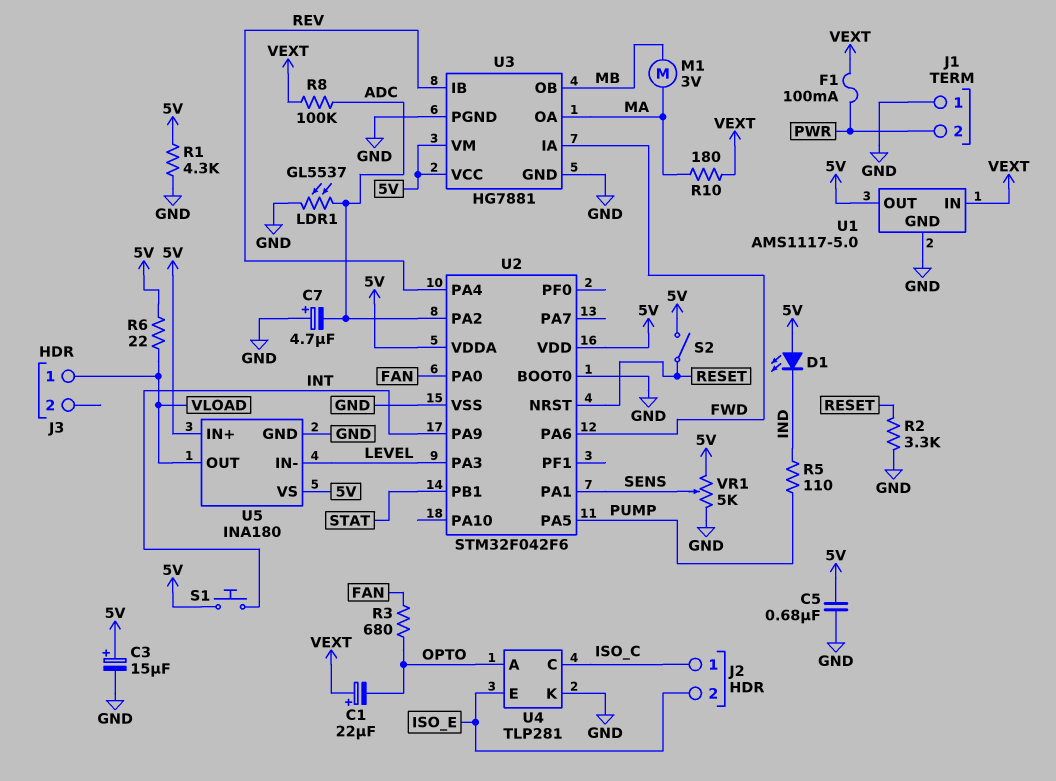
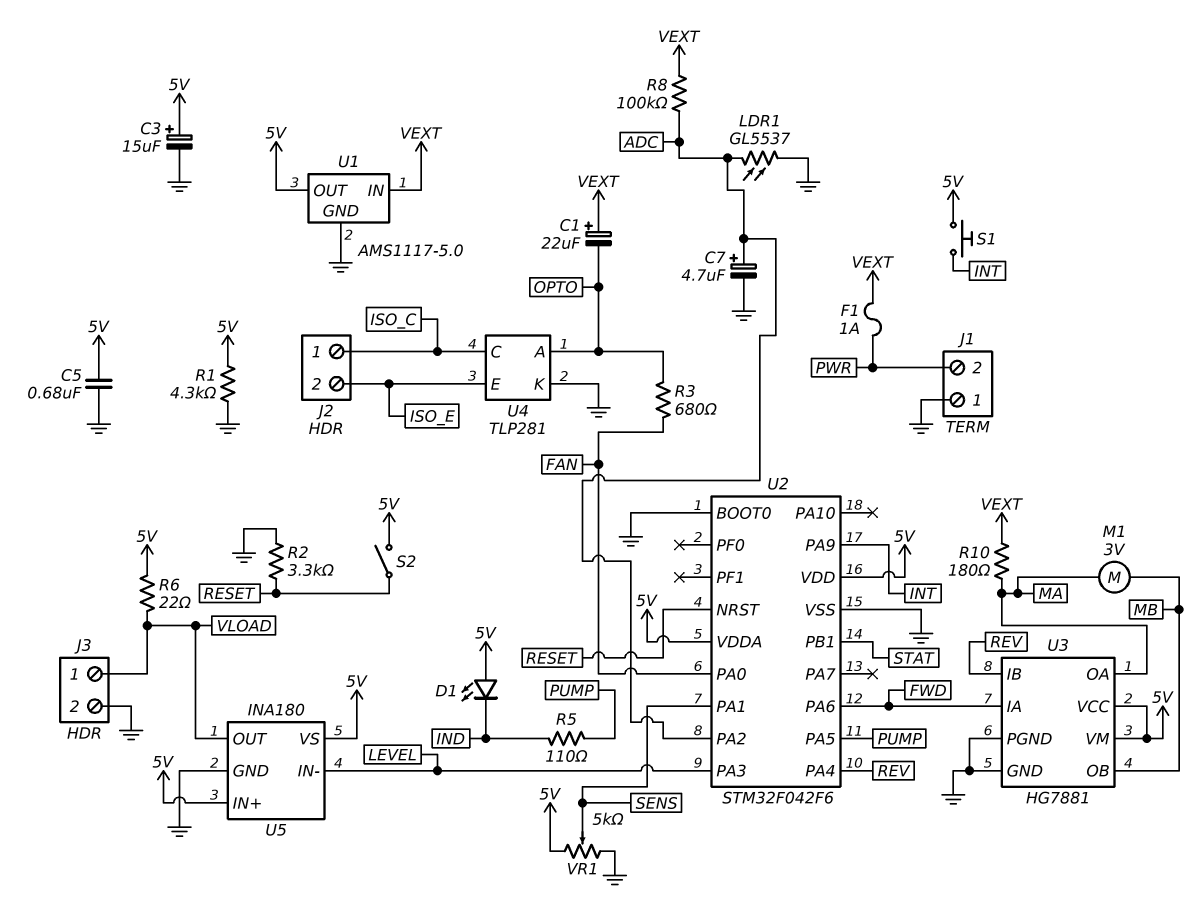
C7: 4.7uF (plus GND, minus ADC) -> 4.7uF (plus ADC, minus GND)
F1: 100mA (PWR, VEXT) -> 1A (PWR, VEXT)
J3 pin 2: none -> GND

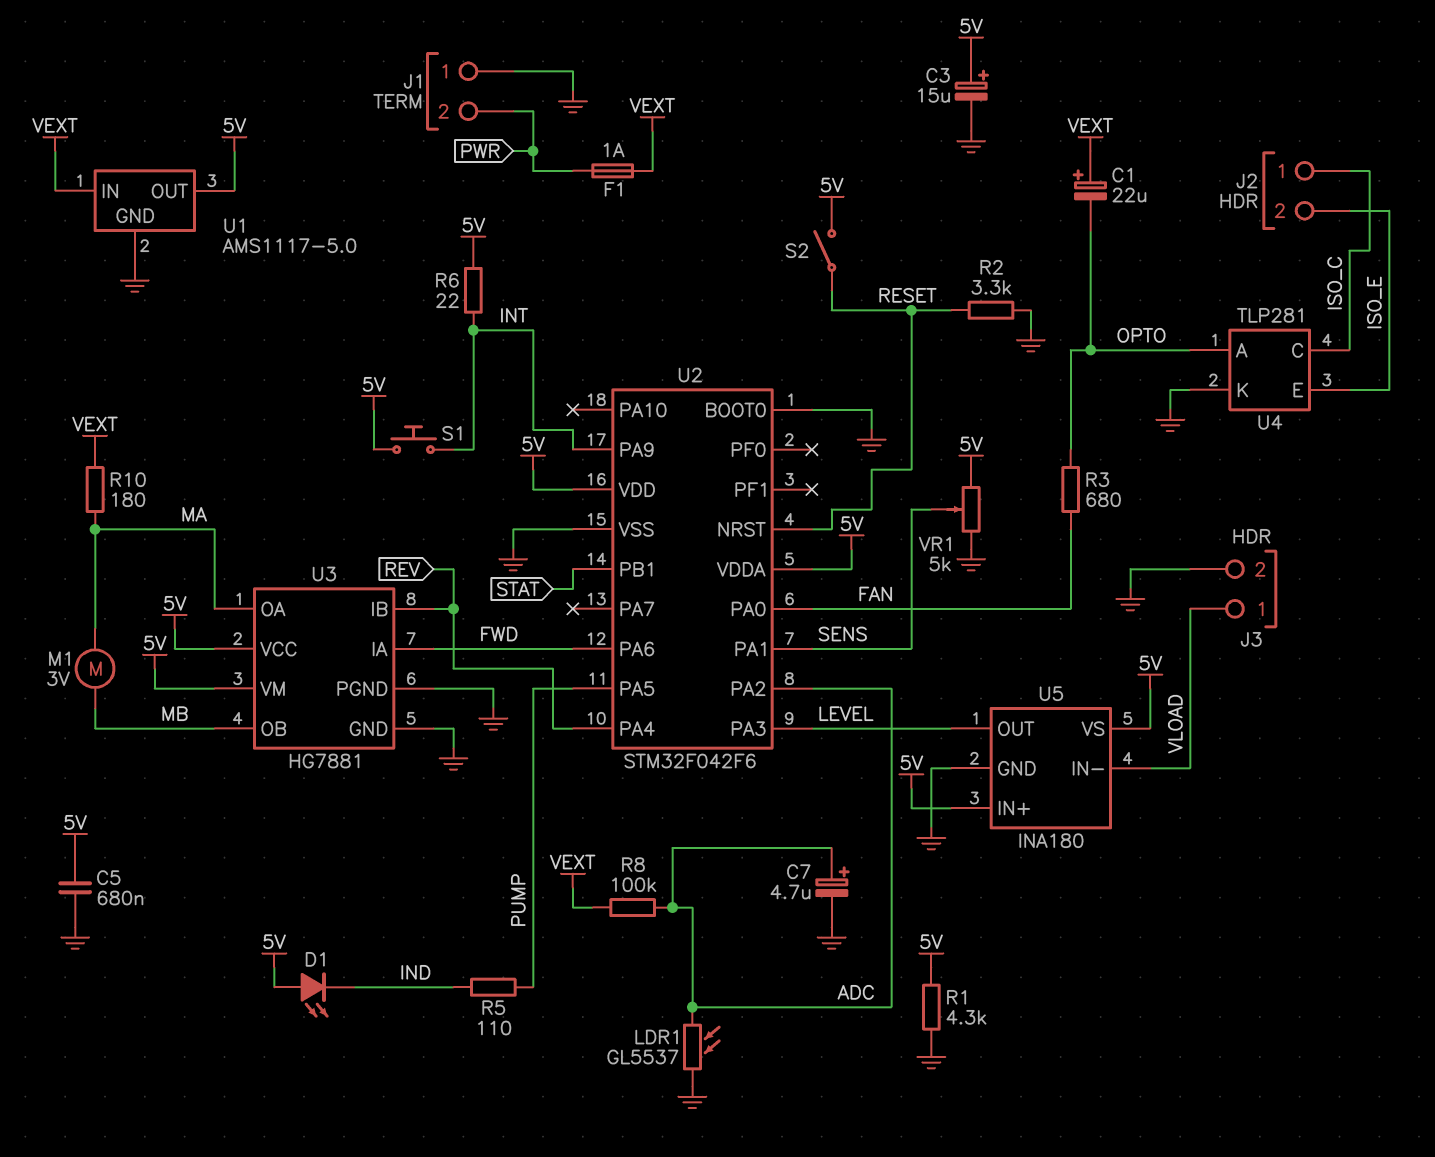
R6: 22 (5V, VLOAD) -> 22 (5V, INT)
U5 pin IN-: LEVEL -> VLOAD
U5 pin OUT: VLOAD -> LEVEL

